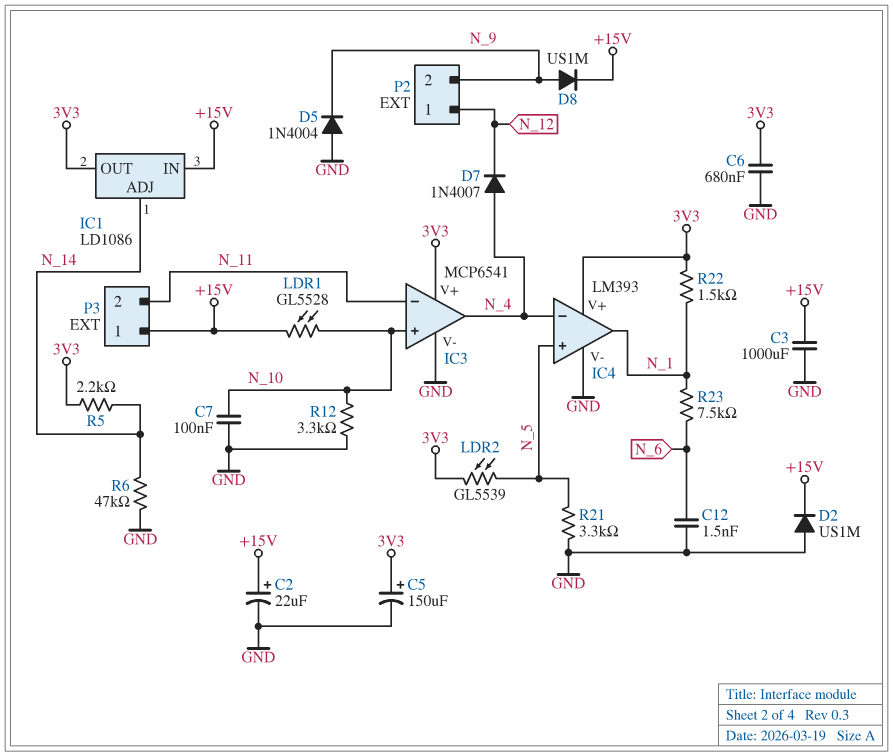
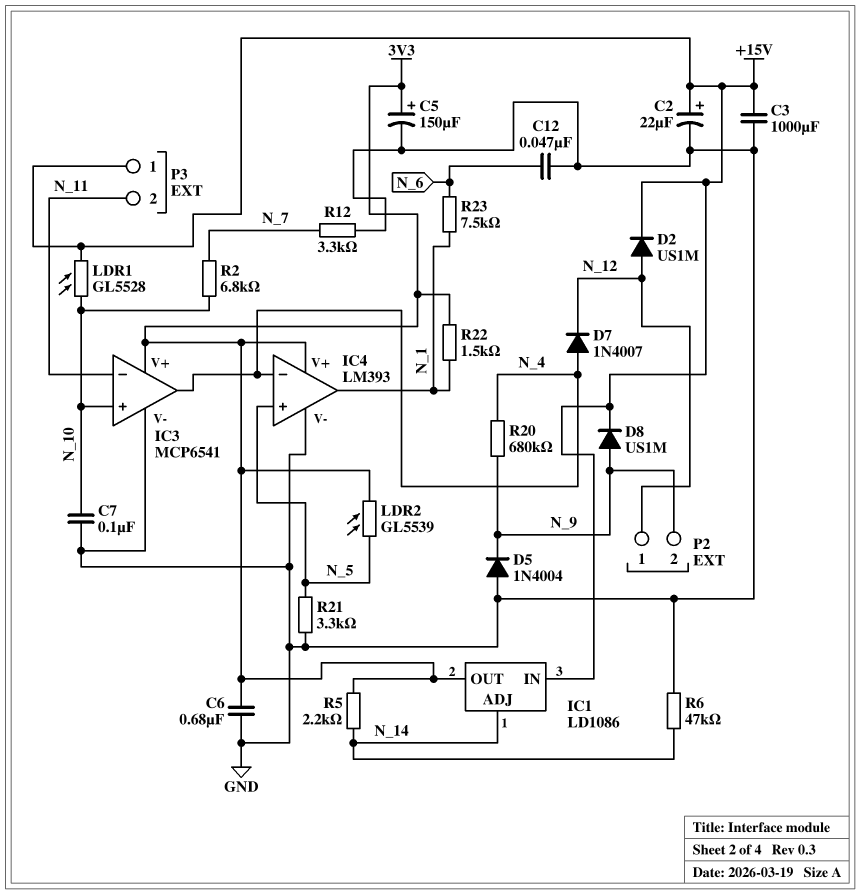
C12: 1.5nF (GND, N_6) -> 47nF (GND, N_6)
D2: diode US1M (A GND, K +15V) -> diode US1M (A N_12, K +15V)
R2: none -> 6.8k (N_7, N_10)
R12: 3.3k (GND, N_10) -> 3.3k (GND, N_7)
R20: none -> 680k (N_4, N_9)

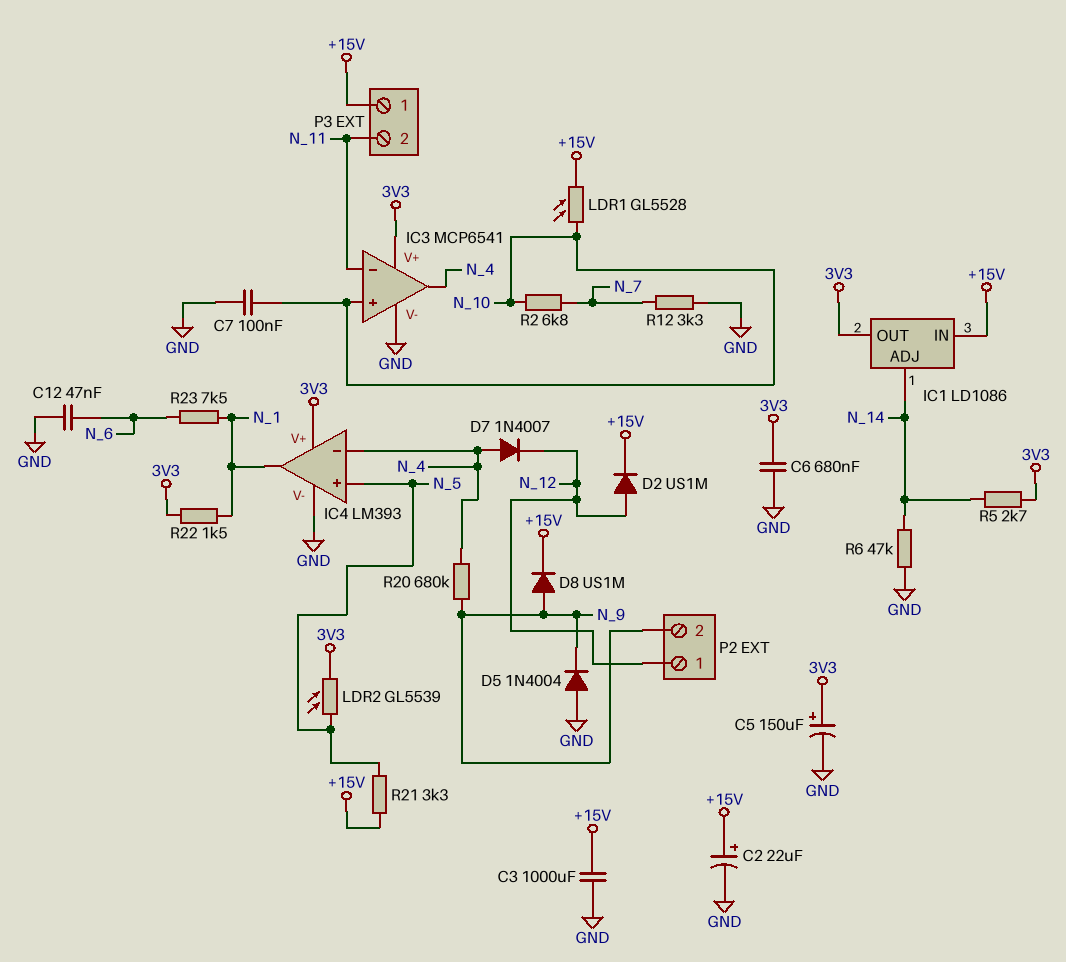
R5: 2.2k (3V3, N_14) -> 2.7k (3V3, N_14)
R21: 3.3k (GND, N_5) -> 3.3k (+15V, N_5)

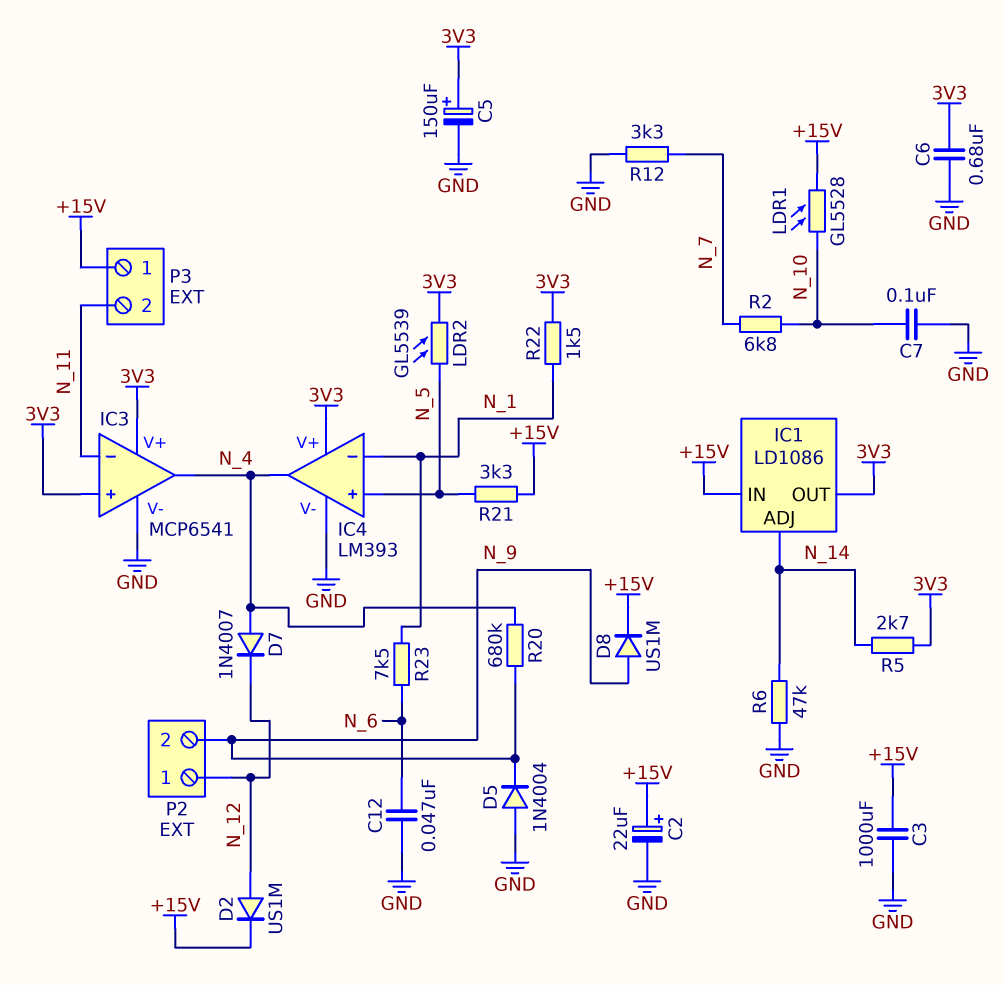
IC3 pin in+: N_10 -> 3V3
IC4 pin in-: N_4 -> N_1
IC4 pin out: N_1 -> N_4

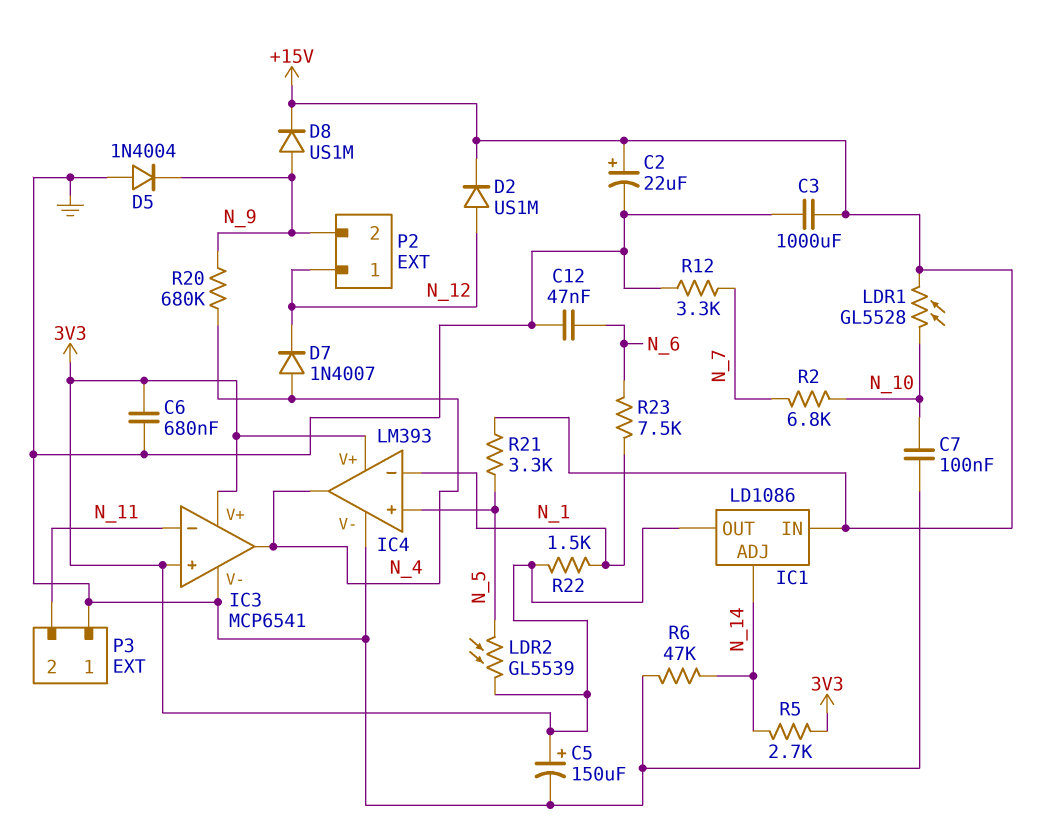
P3 pin 1: +15V -> GND

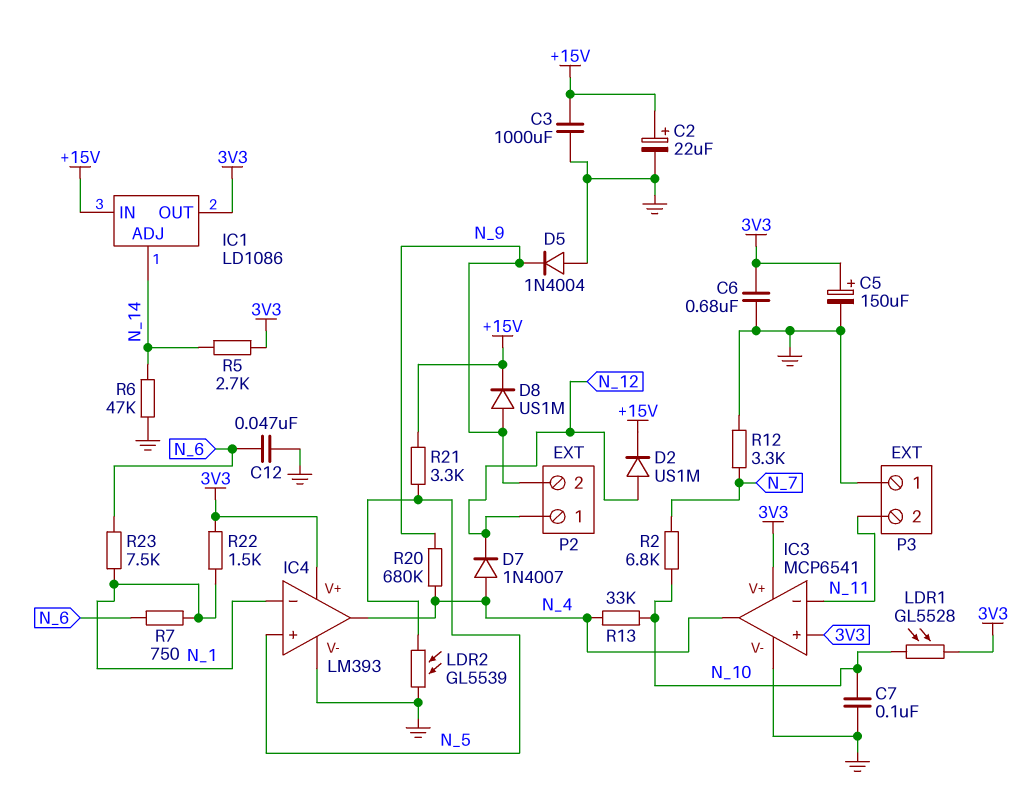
LDR1: GL5528 (+15V, N_10) -> GL5528 (3V3, N_10)
LDR2: GL5539 (3V3, N_5) -> GL5539 (GND, N_5)
R7: none -> 750 (N_1, N_6)
R13: none -> 33k (N_4, N_10)

